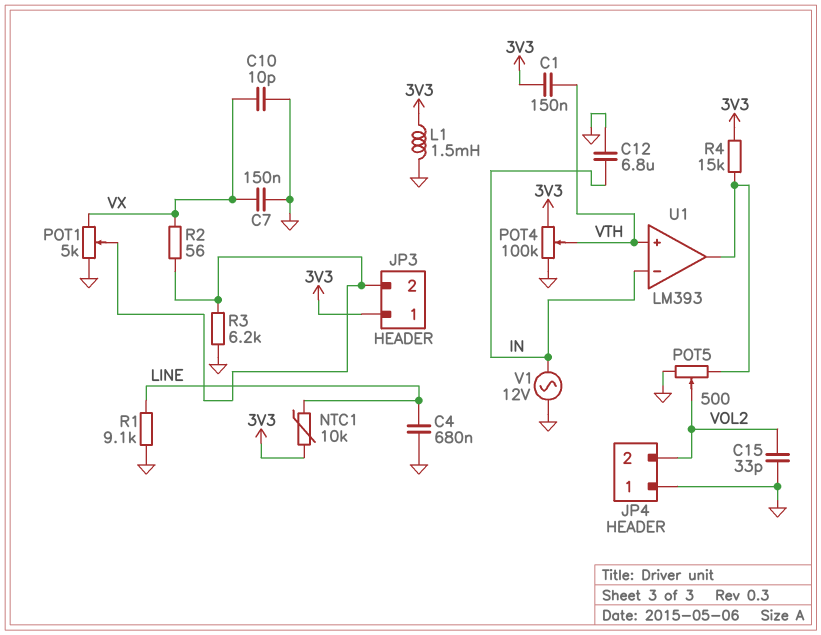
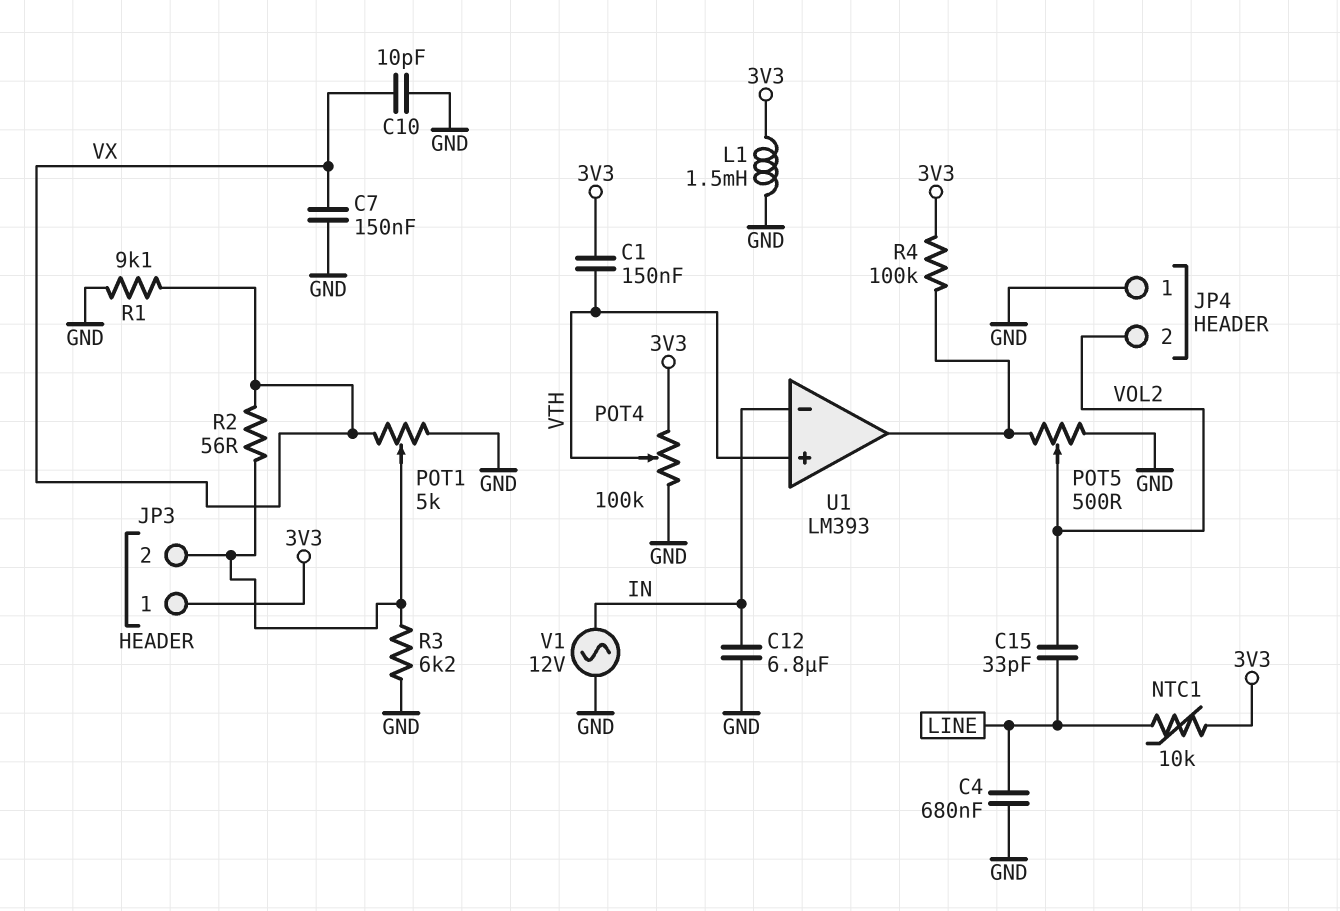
C15: 33pF (GND, VOL2) -> 33pF (LINE, VOL2)
R1: 9.1k (GND, LINE) -> 9.1k (GND, VX)
R4: 15k (3V3, U1/out) -> 100k (3V3, U1/out)

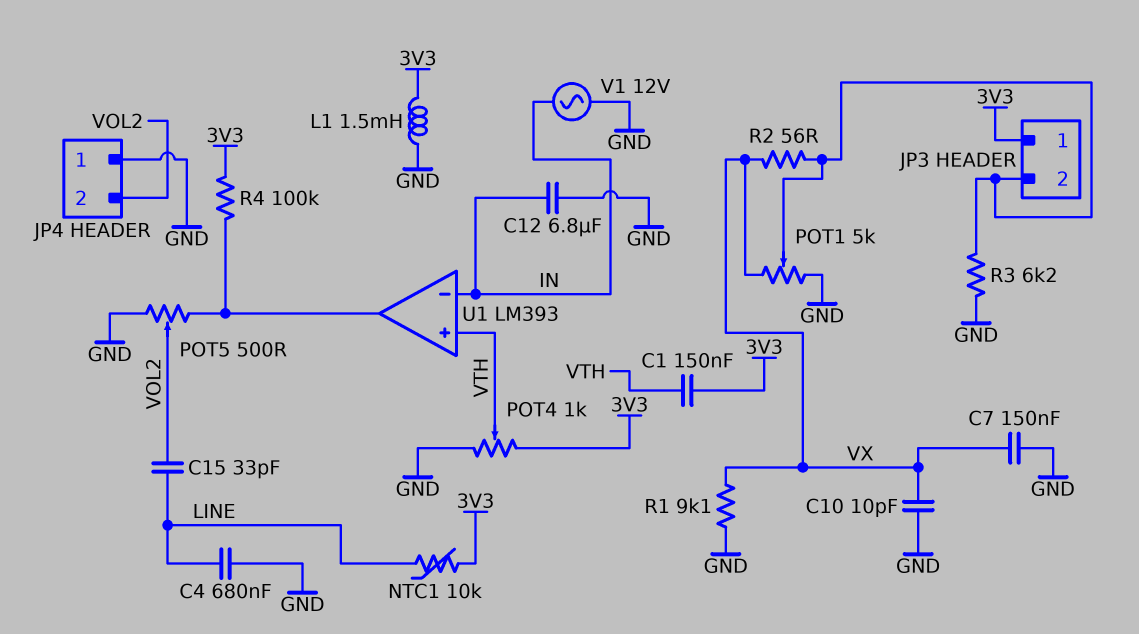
POT4: 100k (3V3, GND, wiper VTH) -> 1k (3V3, GND, wiper VTH)

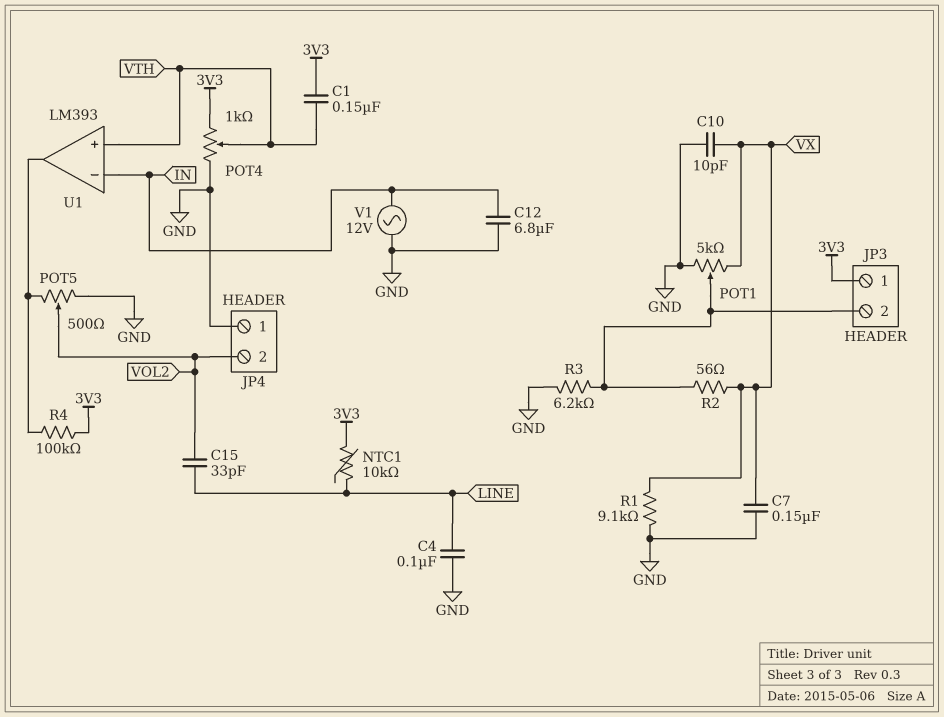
C4: 680nF (GND, LINE) -> 100nF (GND, LINE)
L1: 1.5mH (3V3, GND) -> none

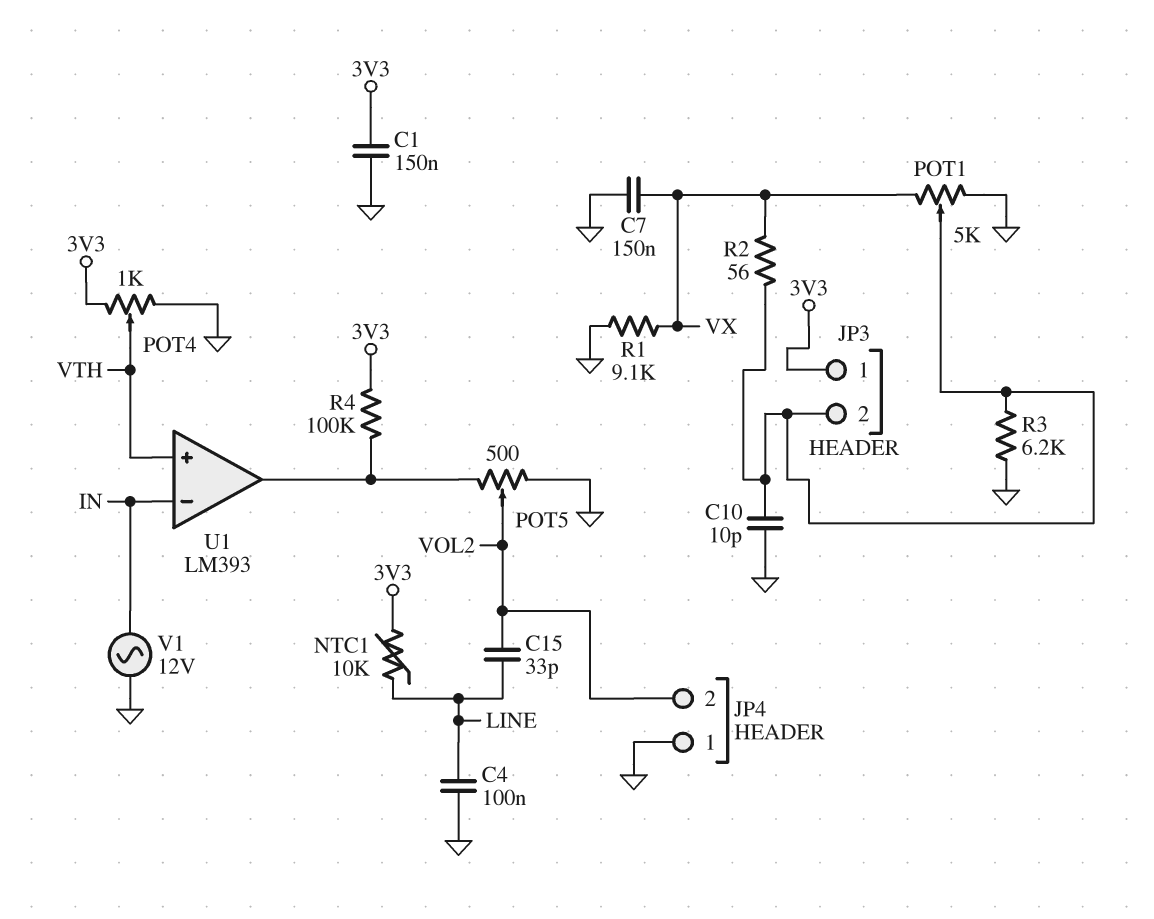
C1: 150nF (3V3, VTH) -> 150nF (3V3, GND)
C10: 10pF (GND, VX) -> 10pF (GND, JP3/2)
C12: 6.8uF (GND, IN) -> none

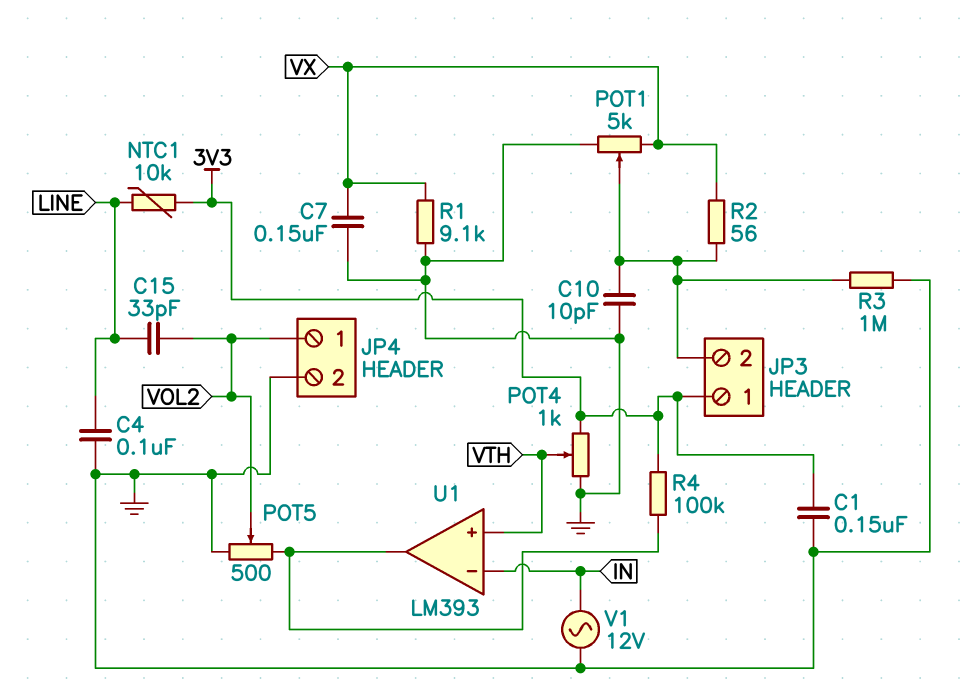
JP4 pin 1: GND -> VOL2
JP4 pin 2: VOL2 -> GND
R3: 6.2k (GND, JP3/2) -> 1M (GND, JP3/2)

